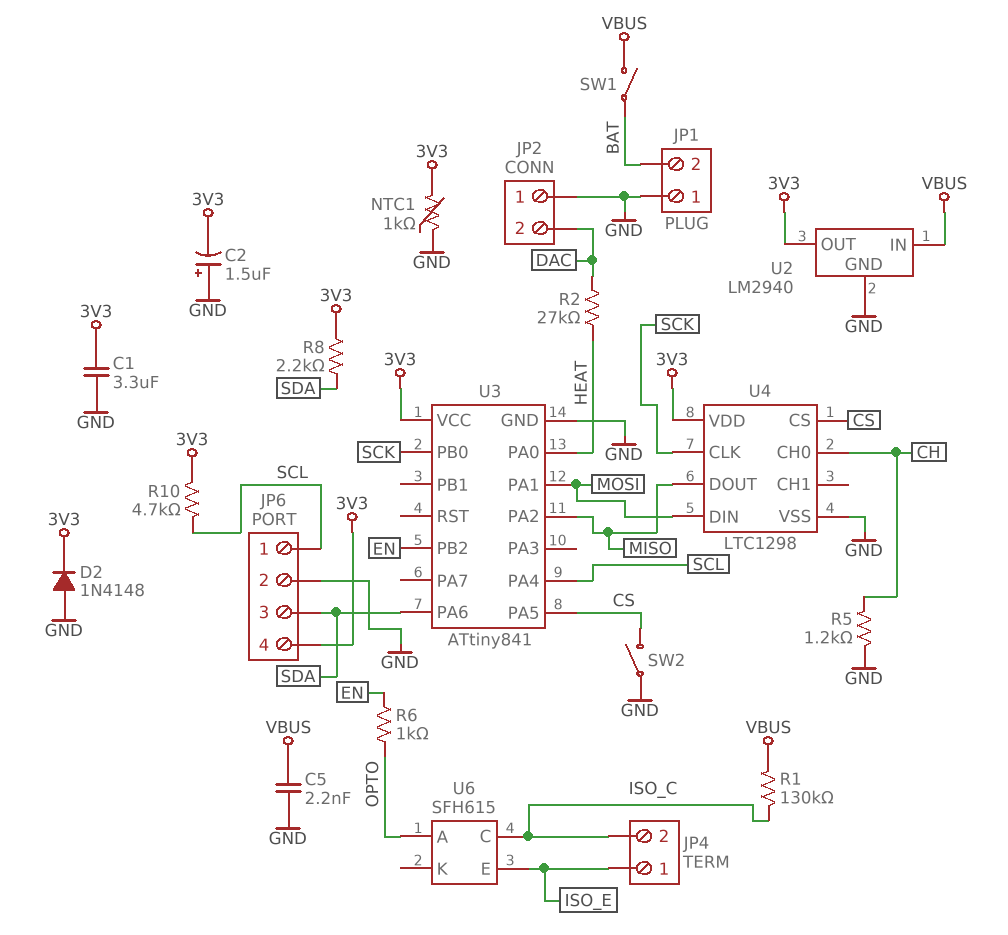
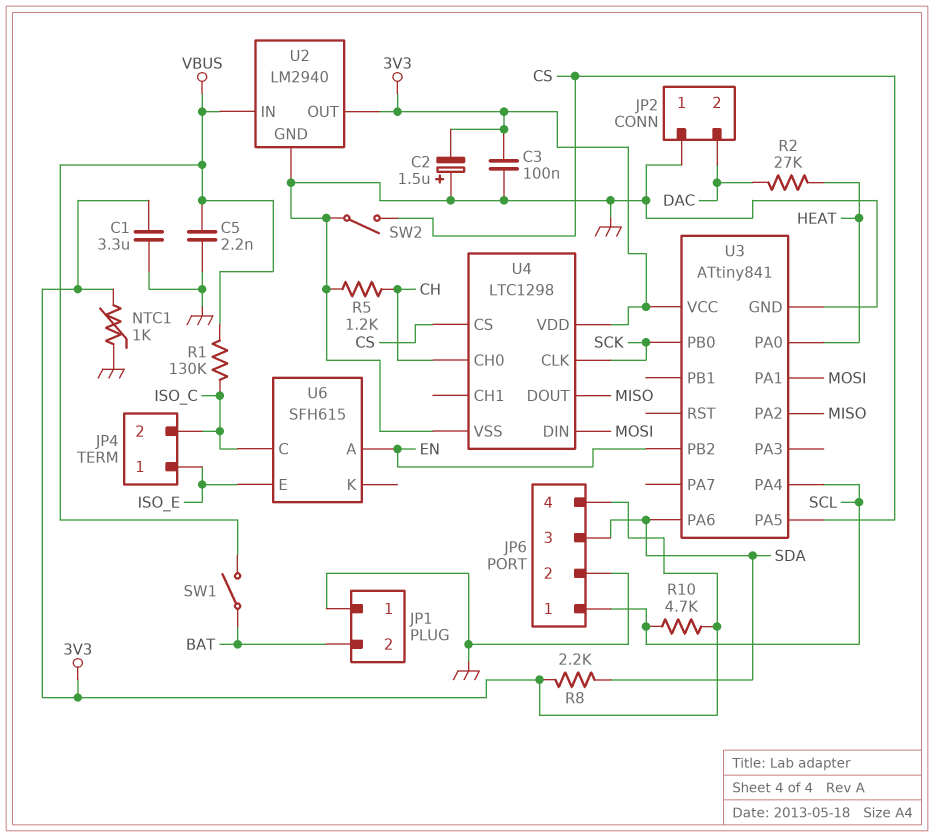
C3: none -> 100nF (3V3, GND)
D2: diode 1N4148 (A GND, K 3V3) -> none
R6: 1k (EN, OPTO) -> none
U6 pin A: OPTO -> EN

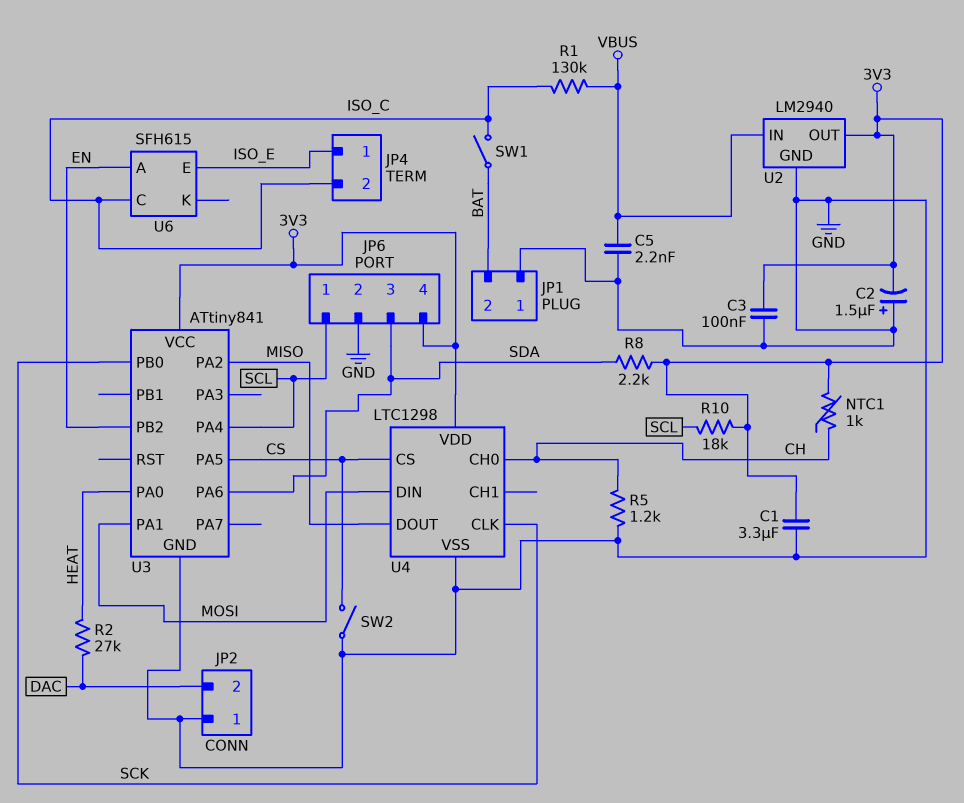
NTC1: 1k (3V3, GND) -> 1k (3V3, CH)
R10: 4.7k (3V3, SCL) -> 18k (3V3, SCL)
SW1: switch (BAT, VBUS) -> switch (BAT, ISO_C)

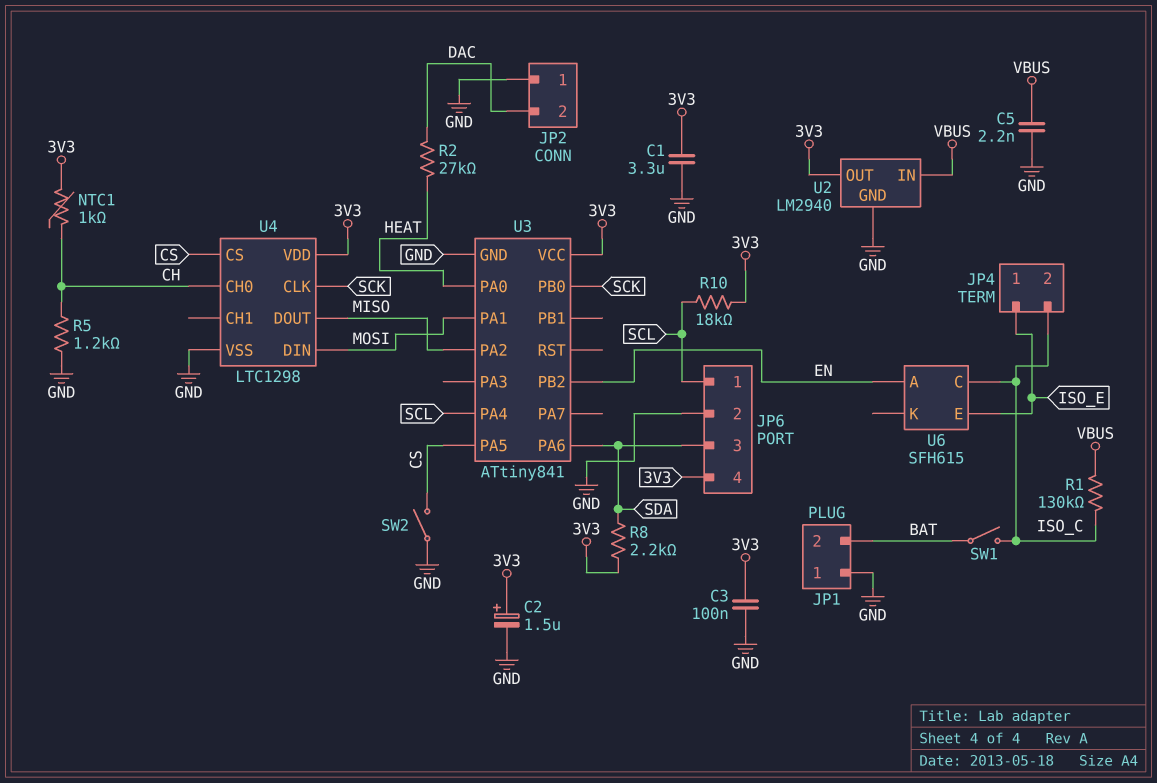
C2: 1.5uF (plus GND, minus 3V3) -> 1.5uF (plus 3V3, minus GND)

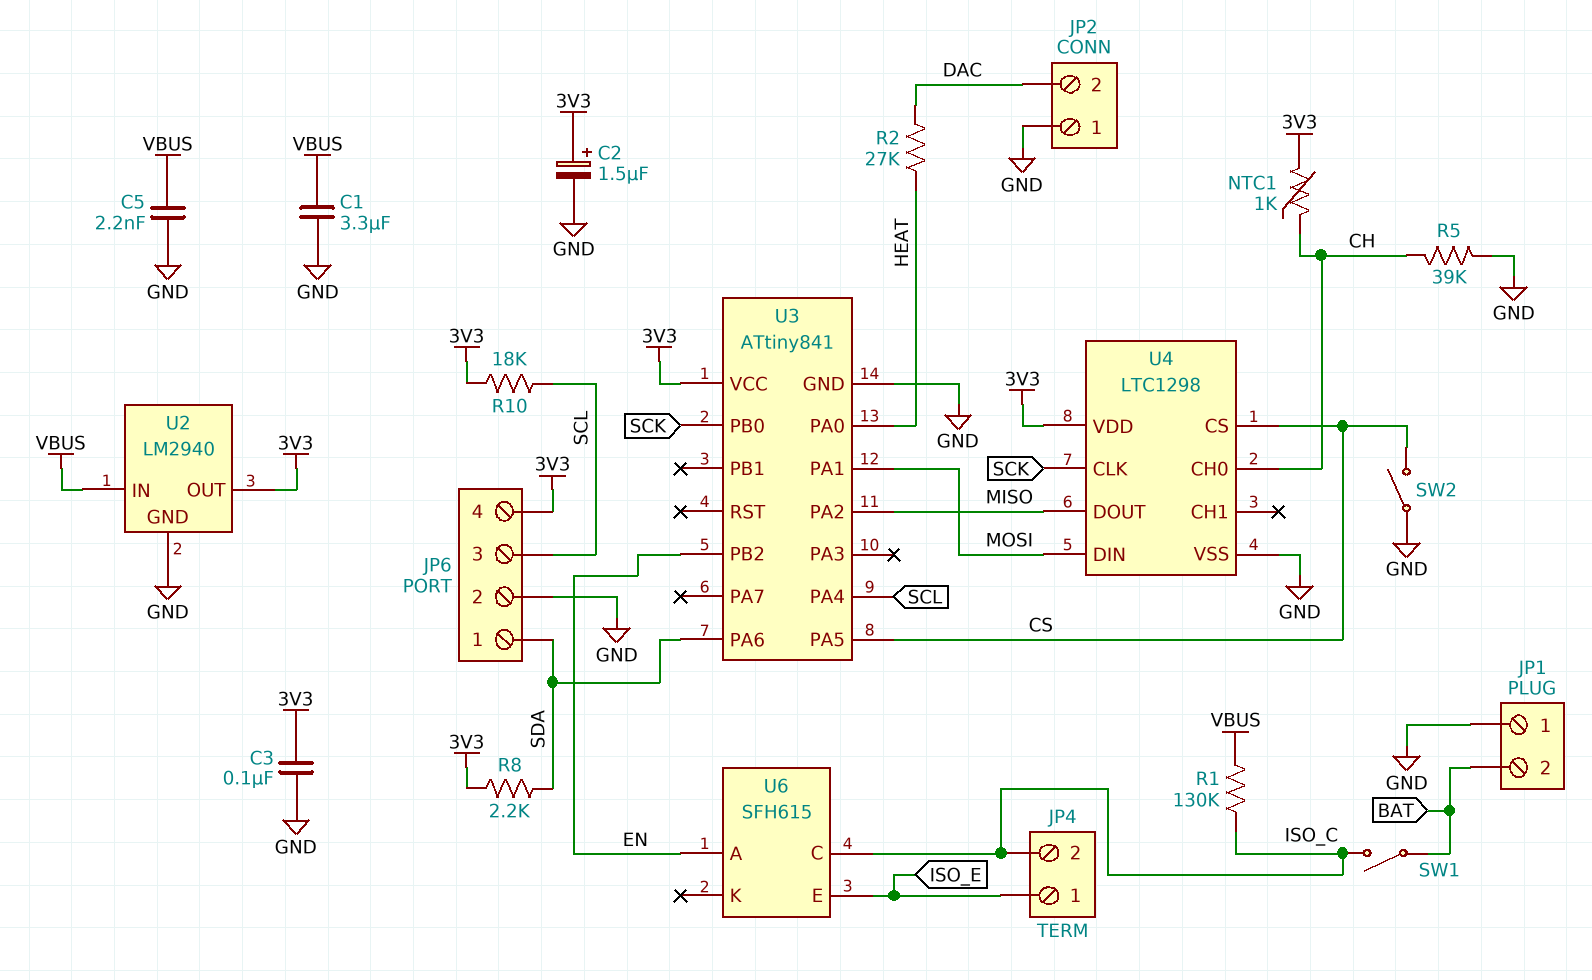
C1: 3.3uF (3V3, GND) -> 3.3uF (GND, VBUS)
JP6 pin 1: SCL -> SDA
JP6 pin 3: SDA -> SCL
R5: 1.2k (CH, GND) -> 39k (CH, GND)

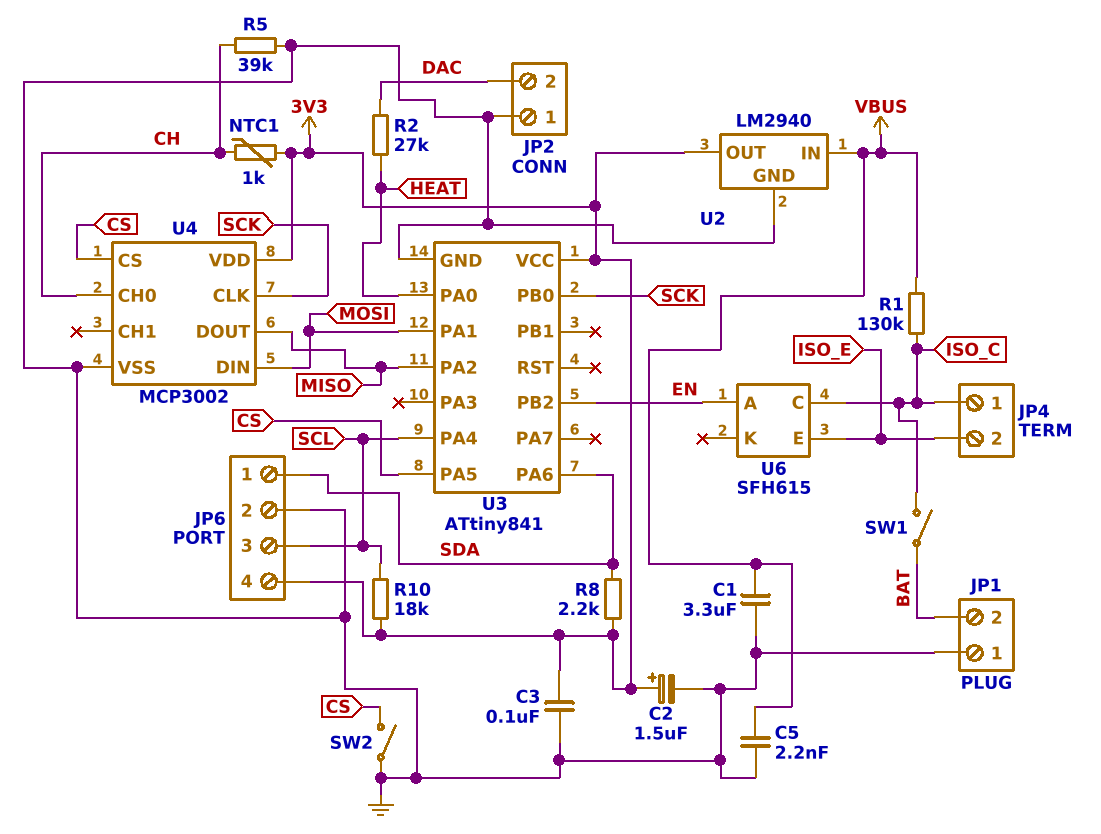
JP4 pin 1: ISO_E -> ISO_C
JP4 pin 2: ISO_C -> ISO_E
U4: LTC1298 -> MCP3002

